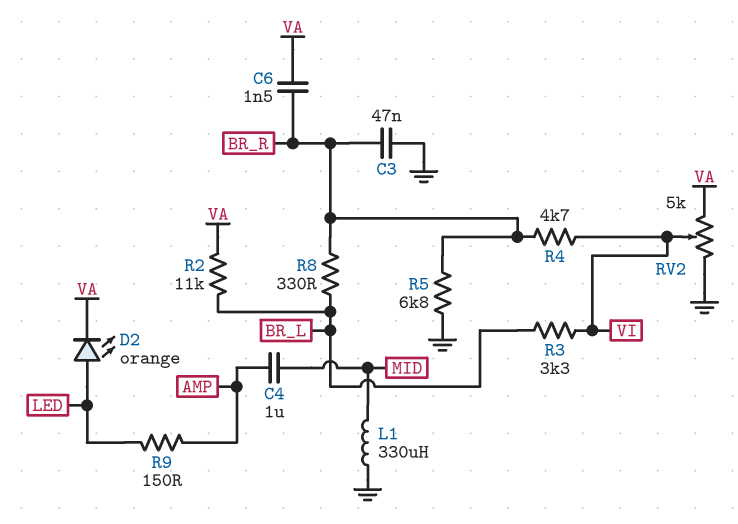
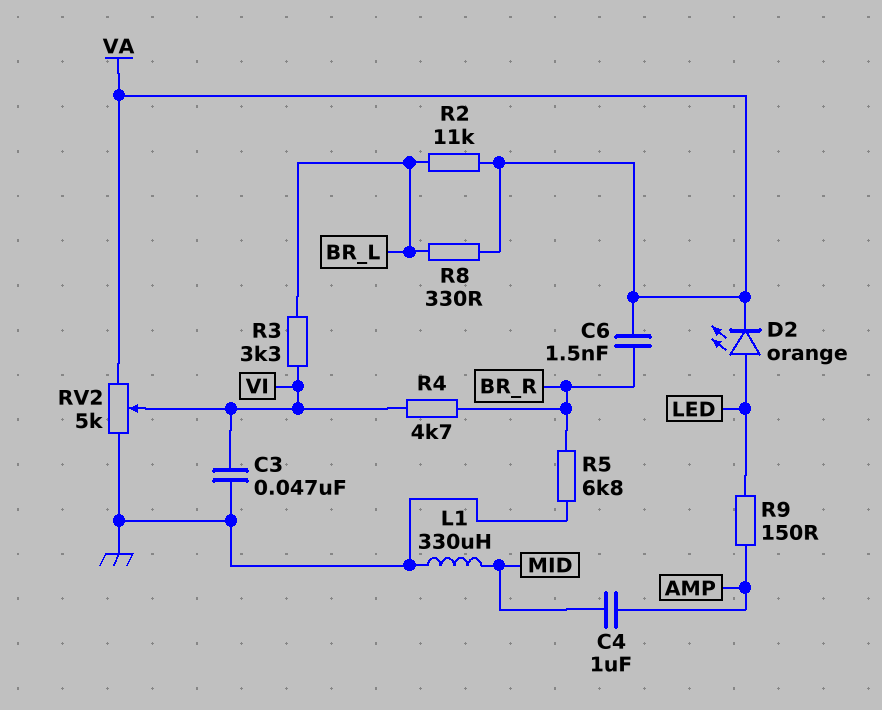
C3: 47nF (BR_R, GND) -> 47nF (GND, VI)
R8: 330 (BR_L, BR_R) -> 330 (BR_L, VA)

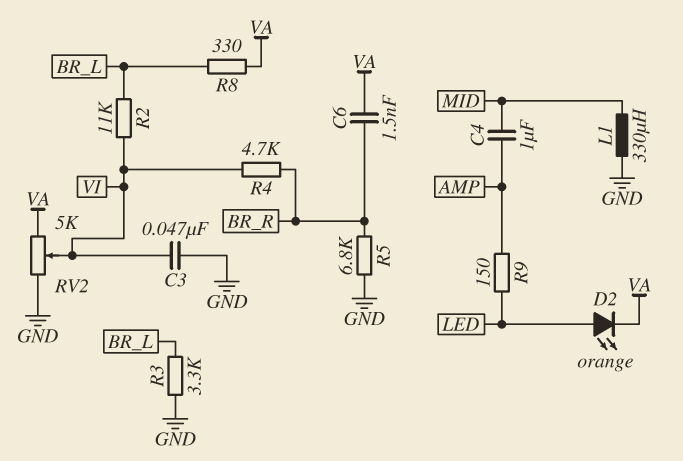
R2: 11k (BR_L, VA) -> 11k (BR_L, VI)
R3: 3.3k (BR_L, VI) -> 3.3k (BR_L, GND)

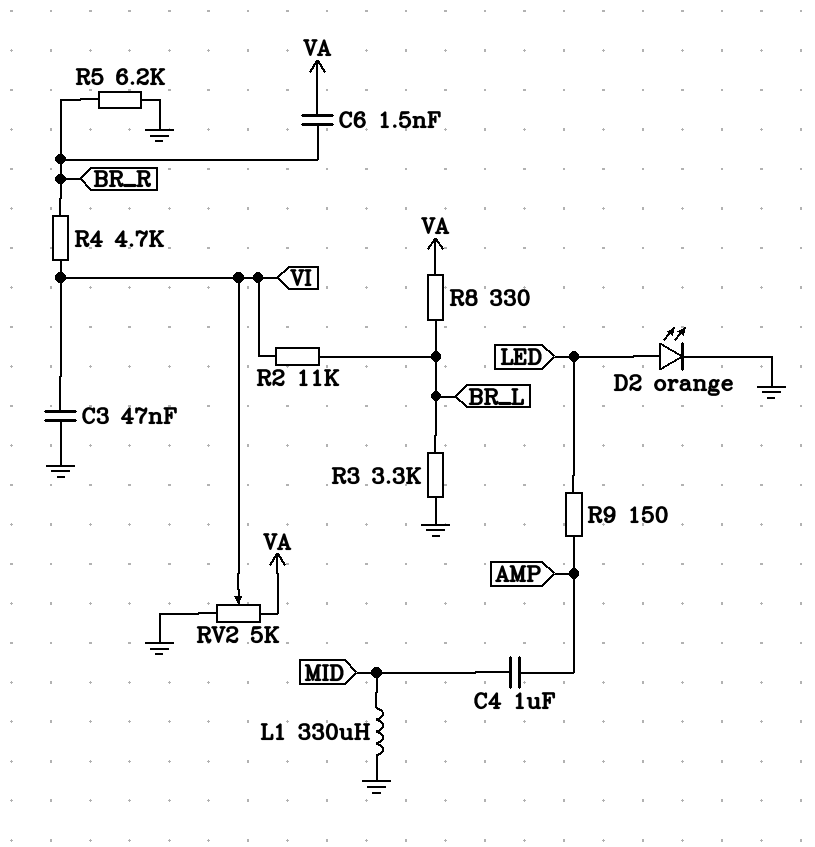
D2: LED orange (A LED, K VA) -> LED orange (A LED, K GND)
R5: 6.8k (BR_R, GND) -> 6.2k (BR_R, GND)

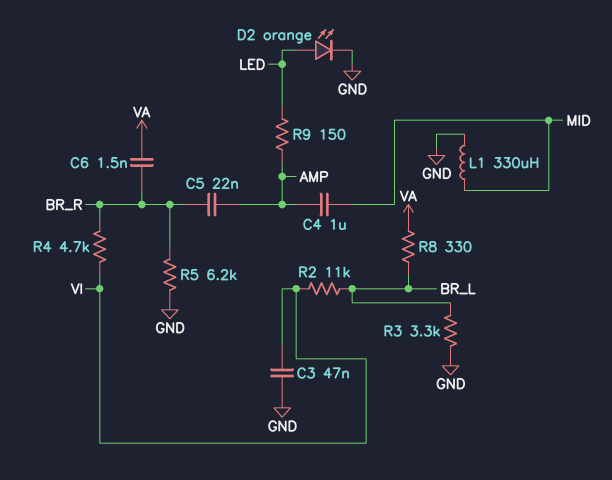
C5: none -> 22nF (AMP, BR_R)
RV2: 5k (GND, VA, wiper VI) -> none

